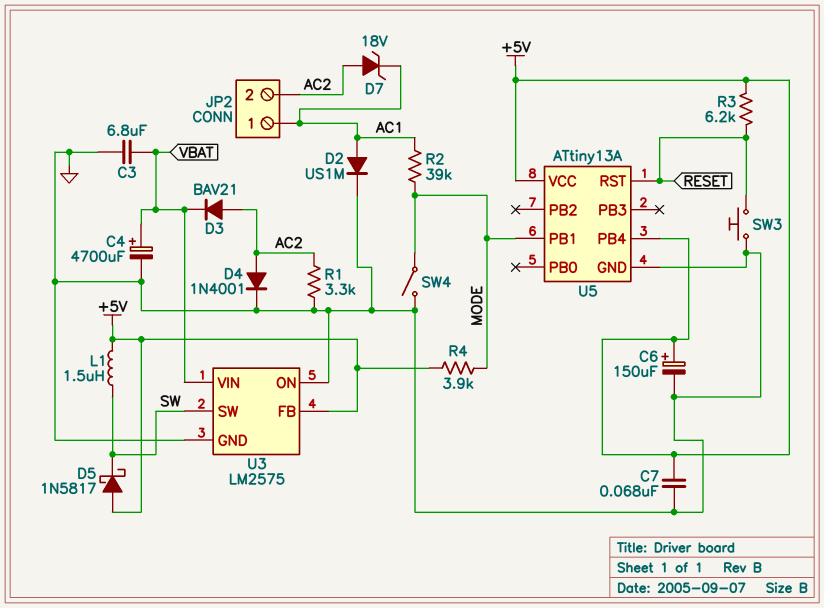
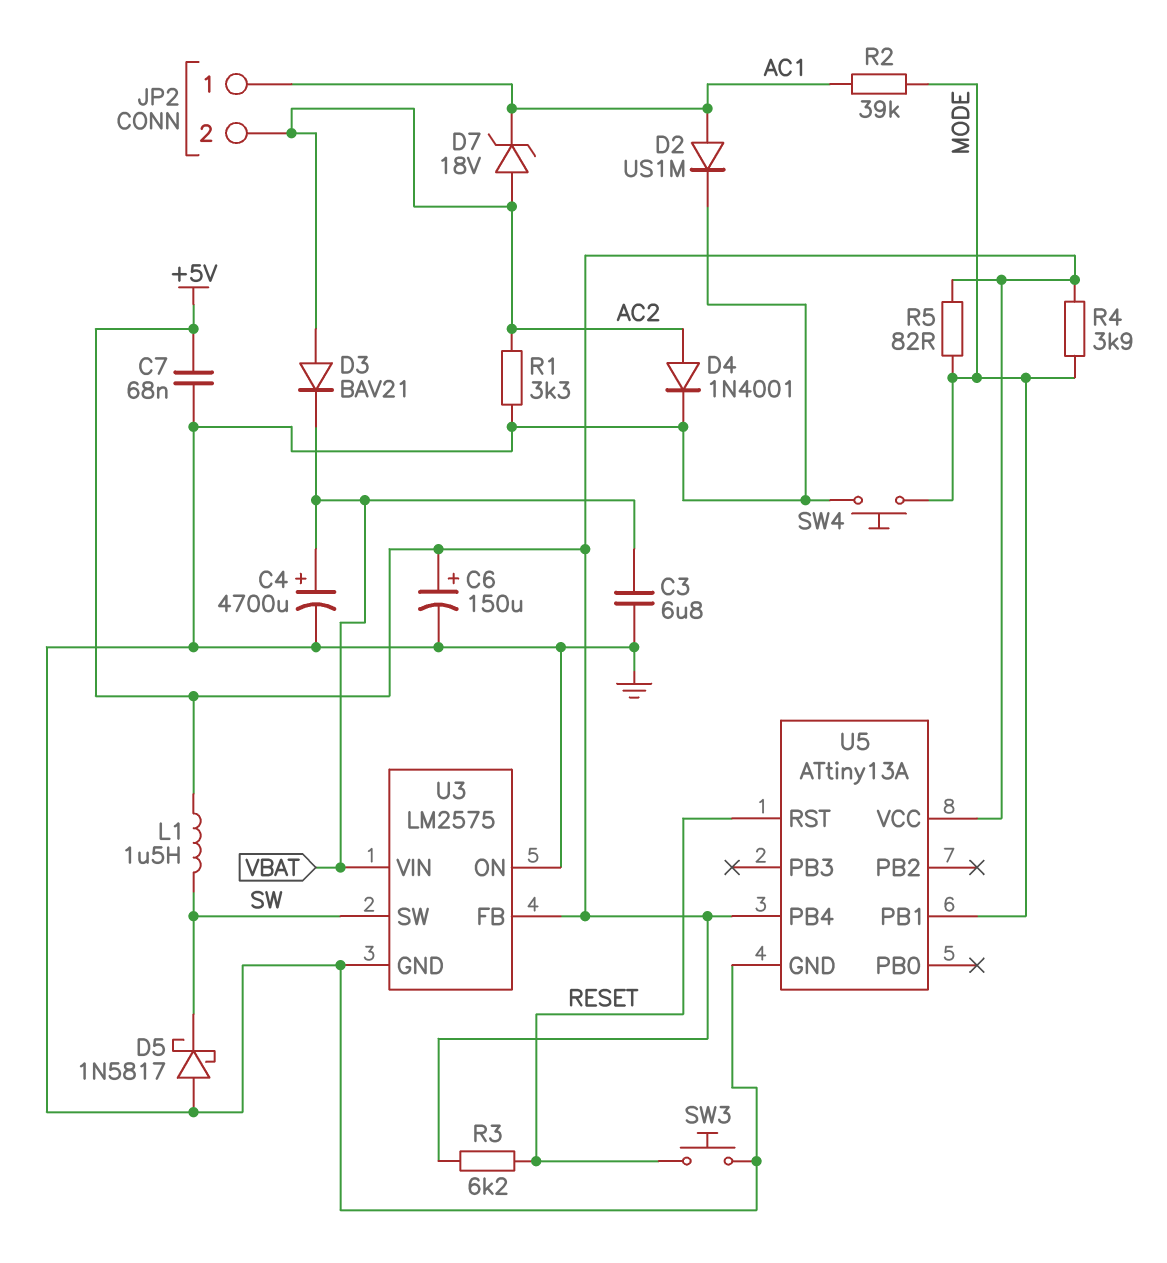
D5: schottky 1N5817 (A +5V, K SW) -> schottky 1N5817 (A GND, K SW)
R5: none -> 82 (+5V, MODE)
SW4: switch (GND, MODE) -> button (GND, MODE)

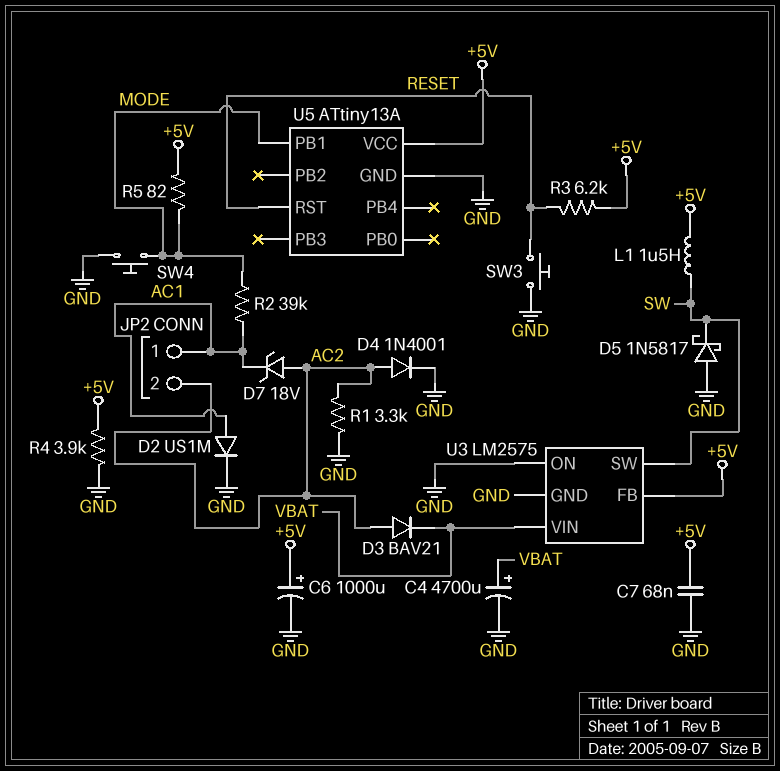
C3: 6.8uF (GND, VBAT) -> none
C6: 150uF (plus +5V, minus GND) -> 1000uF (plus +5V, minus GND)
R4: 3.9k (+5V, MODE) -> 3.9k (+5V, GND)
U5 pin PB4: +5V -> none

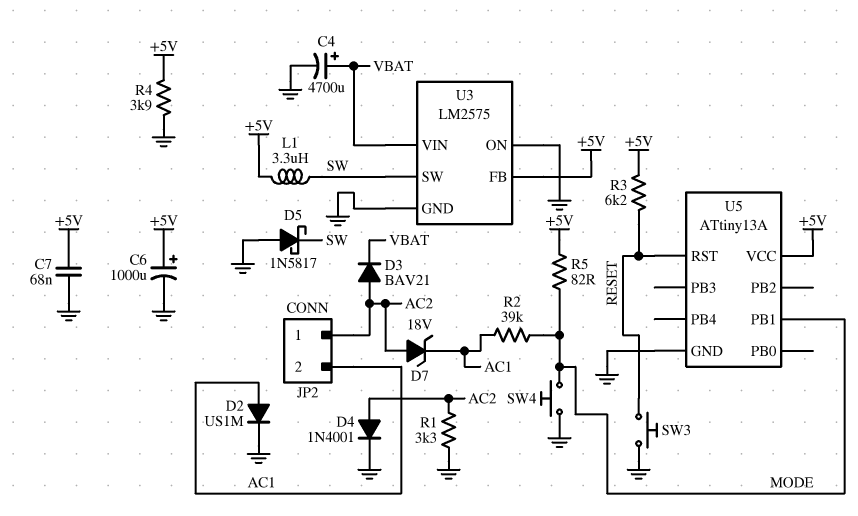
JP2 pin 1: AC1 -> AC2
JP2 pin 2: AC2 -> AC1
L1: 1.5uH (+5V, SW) -> 3.3uH (+5V, SW)

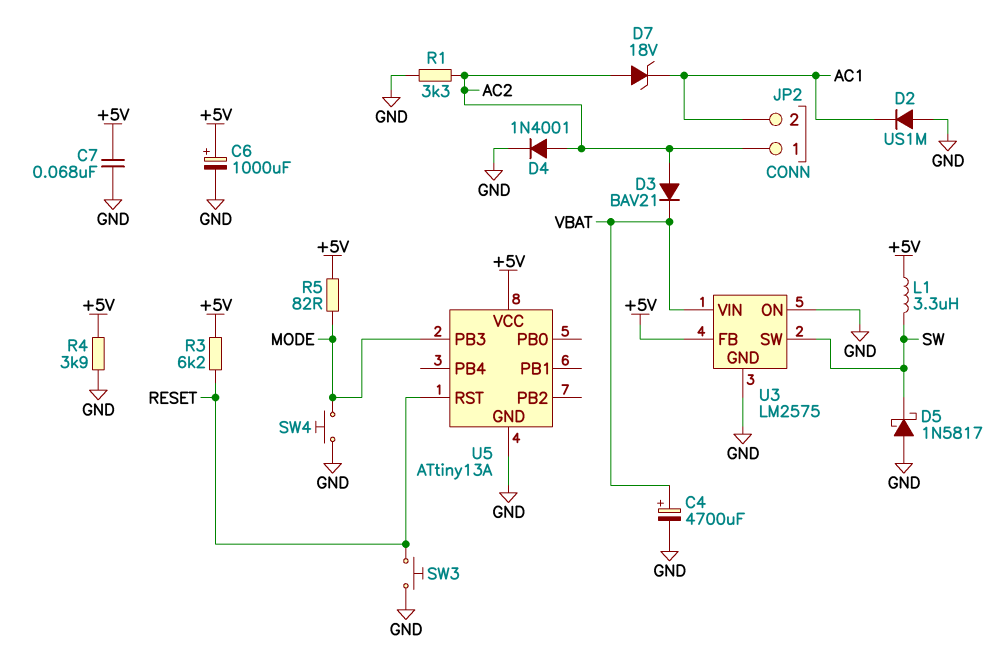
D2: diode US1M (A AC1, K GND) -> diode US1M (A GND, K AC1)
R2: 39k (AC1, MODE) -> none
U5 pin PB1: MODE -> none
U5 pin PB3: none -> MODE

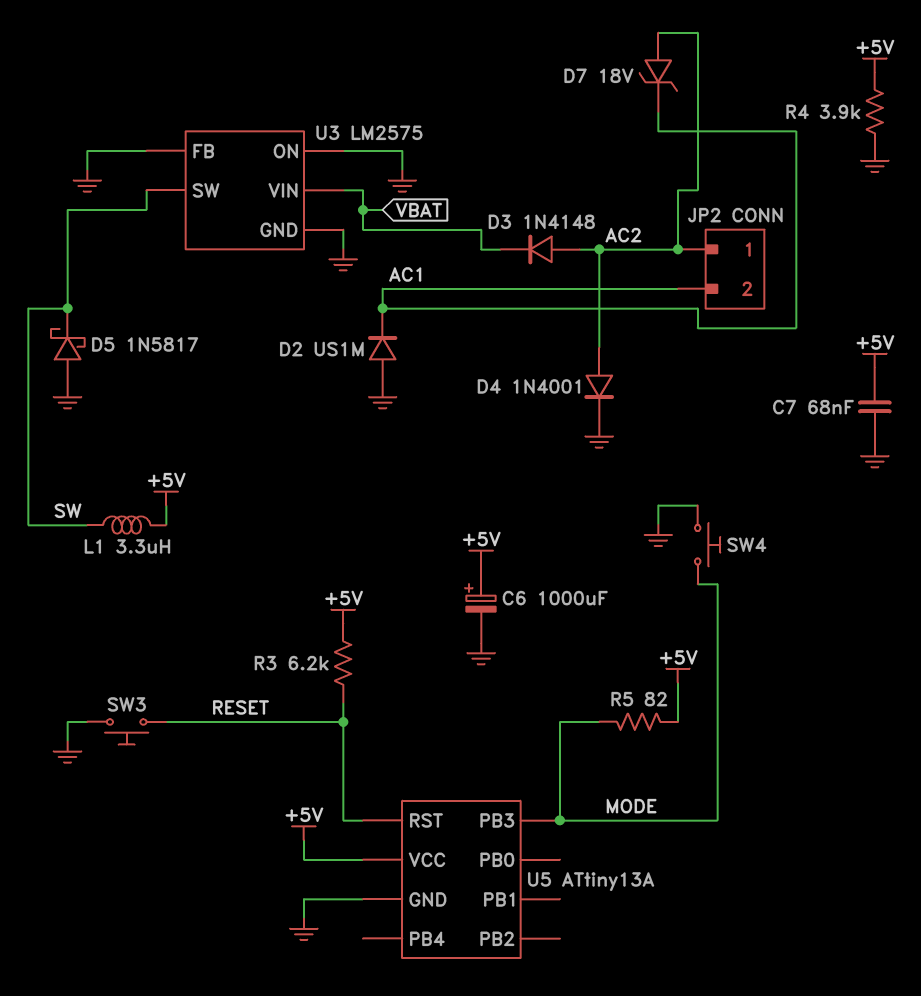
C4: 4700uF (plus VBAT, minus GND) -> none
D3: diode BAV21 (A AC2, K VBAT) -> diode 1N4148 (A AC2, K VBAT)
R1: 3.3k (AC2, GND) -> none
U3 pin FB: +5V -> GND

